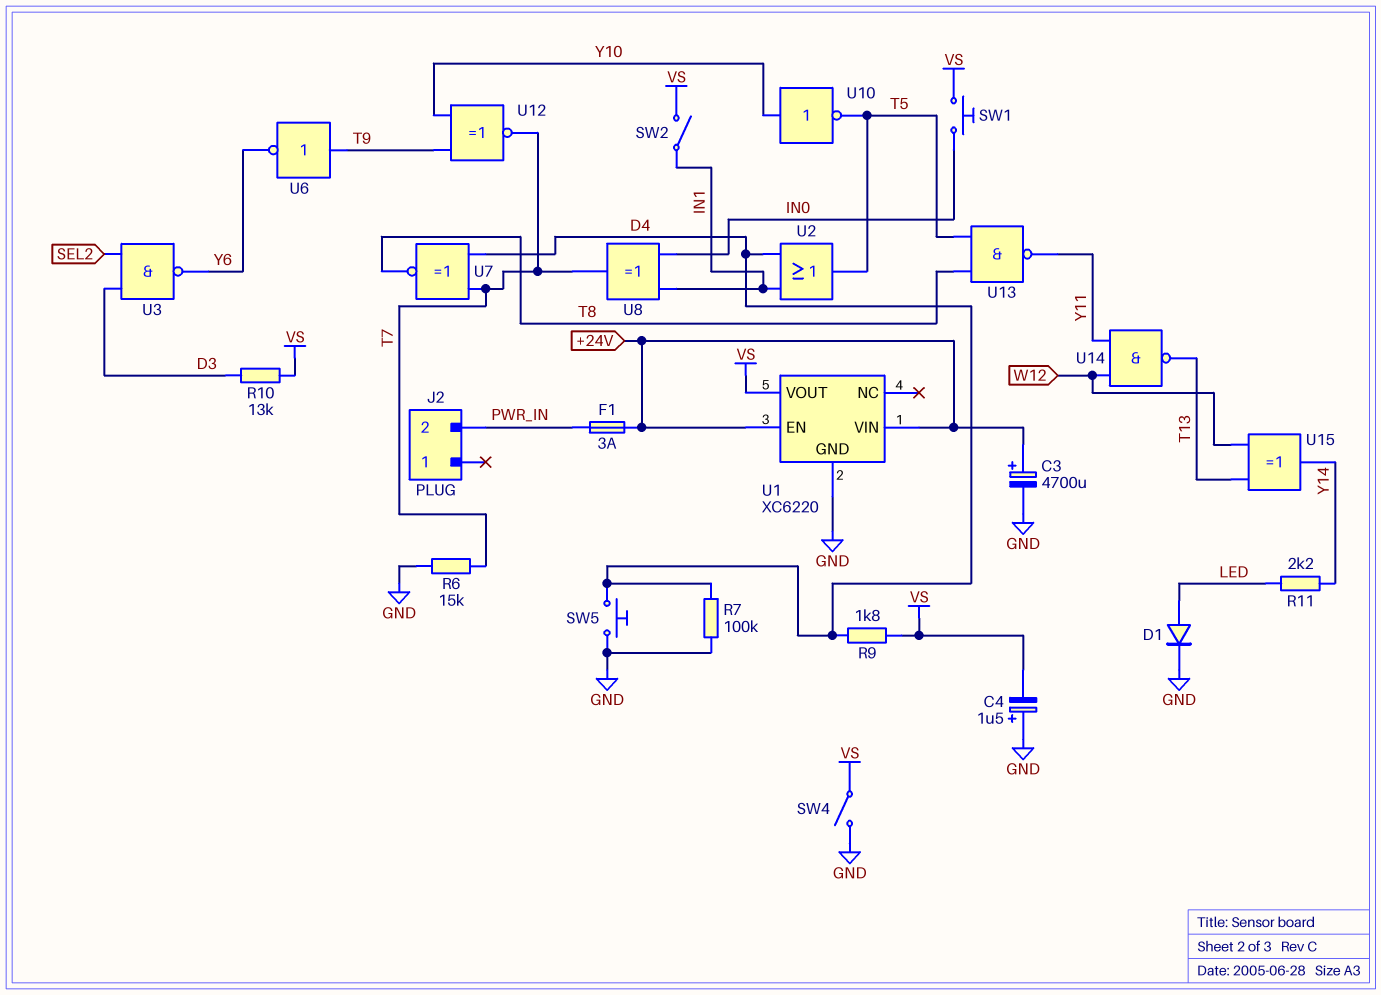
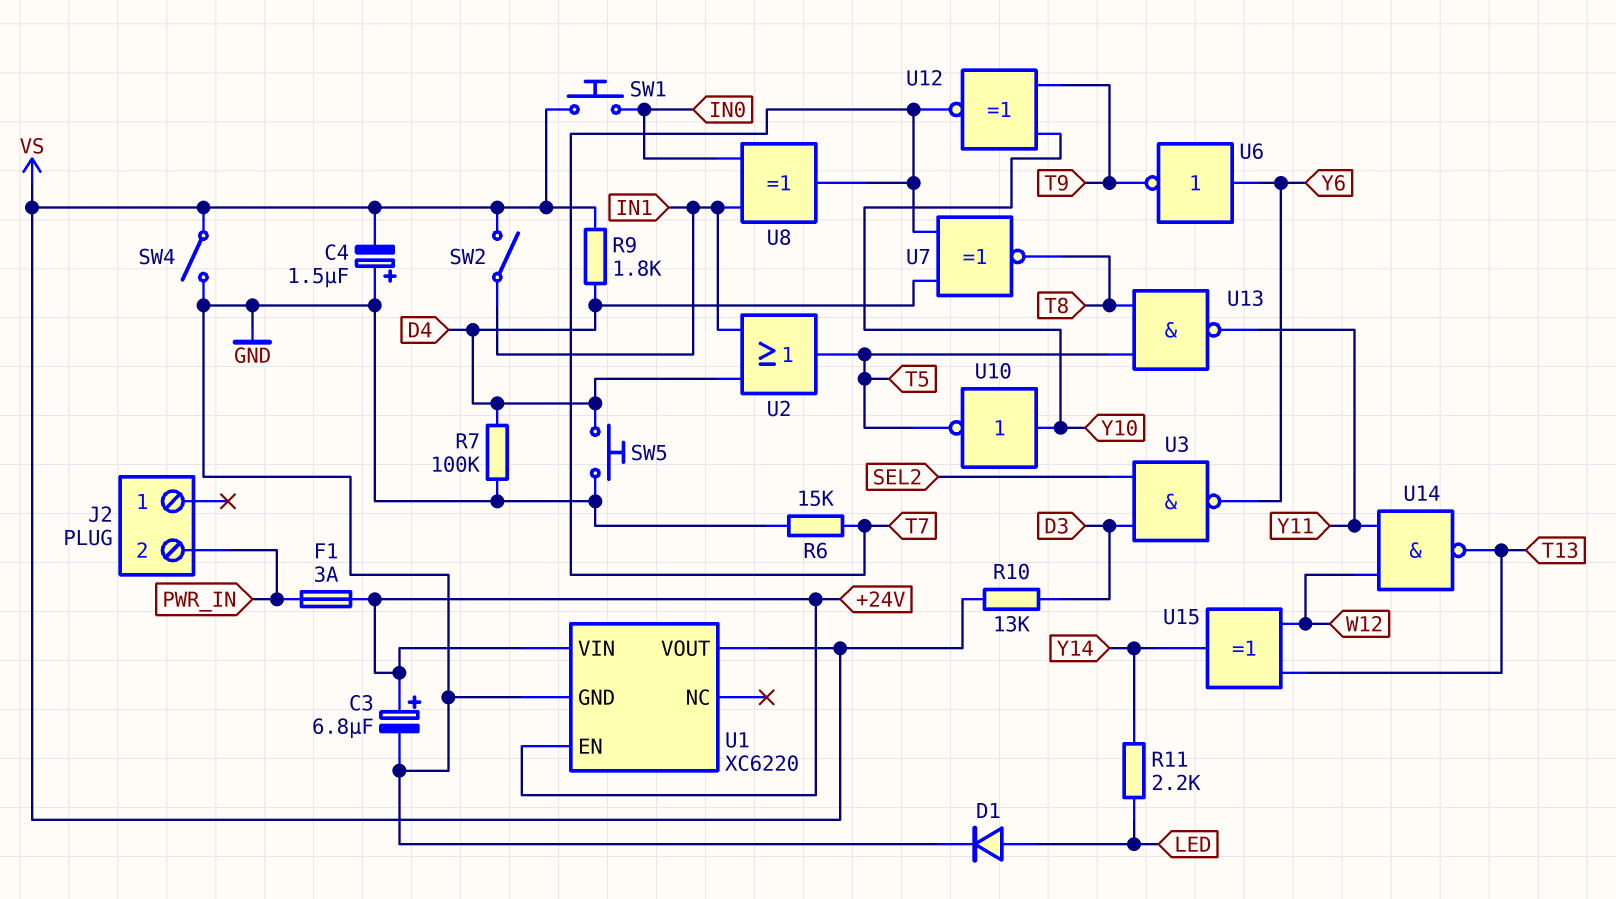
C3: 4700uF (plus +24V, minus GND) -> 6.8uF (plus +24V, minus GND)
U6: NOT (in T9, out Y6) -> NOT (in Y6, out T9)

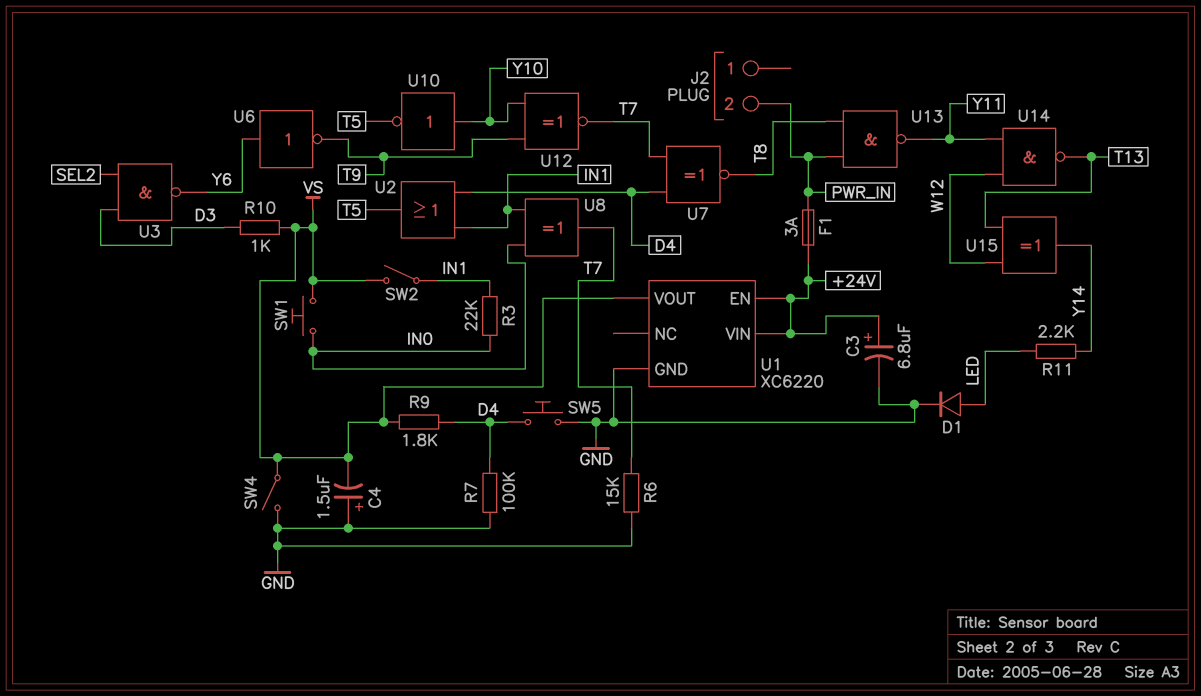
R3: none -> 22k (IN0, IN1)
R10: 13k (D3, VS) -> 1k (D3, VS)
U13: NAND (in T5, in T8, out Y11) -> NAND (in PWR_IN, in T8, out Y11)

